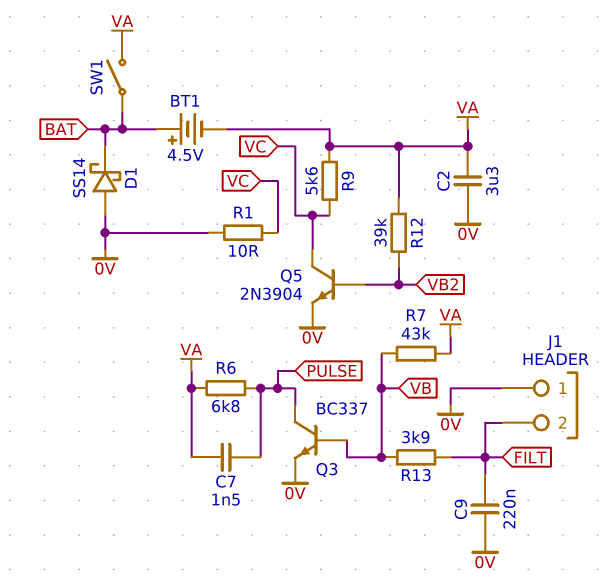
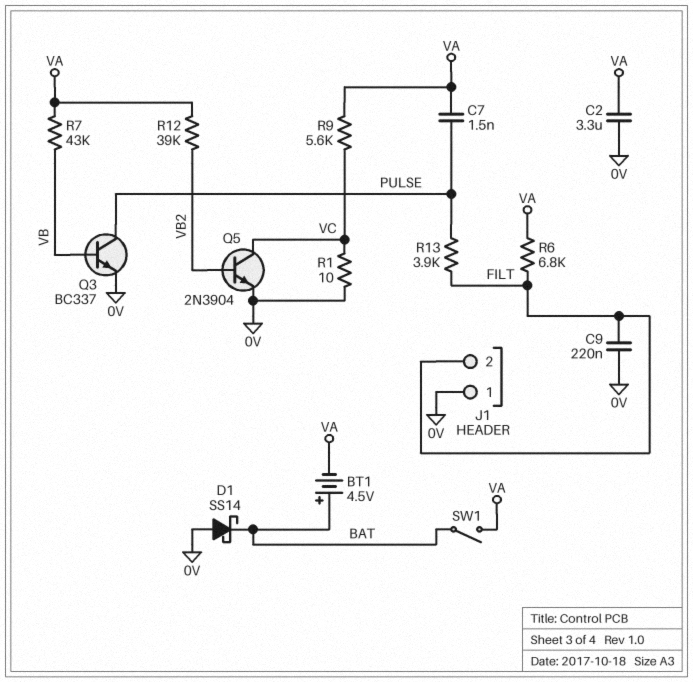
R6: 6.8k (PULSE, VA) -> 6.8k (FILT, VA)
R13: 3.9k (FILT, VB) -> 3.9k (FILT, PULSE)

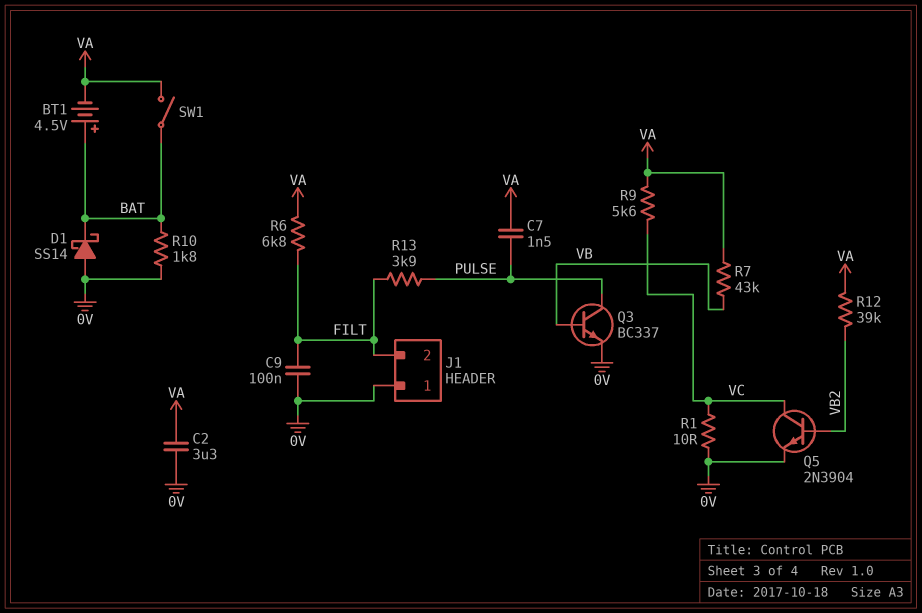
C9: 220nF (0V, FILT) -> 100nF (0V, FILT)
R10: none -> 1.8k (0V, BAT)

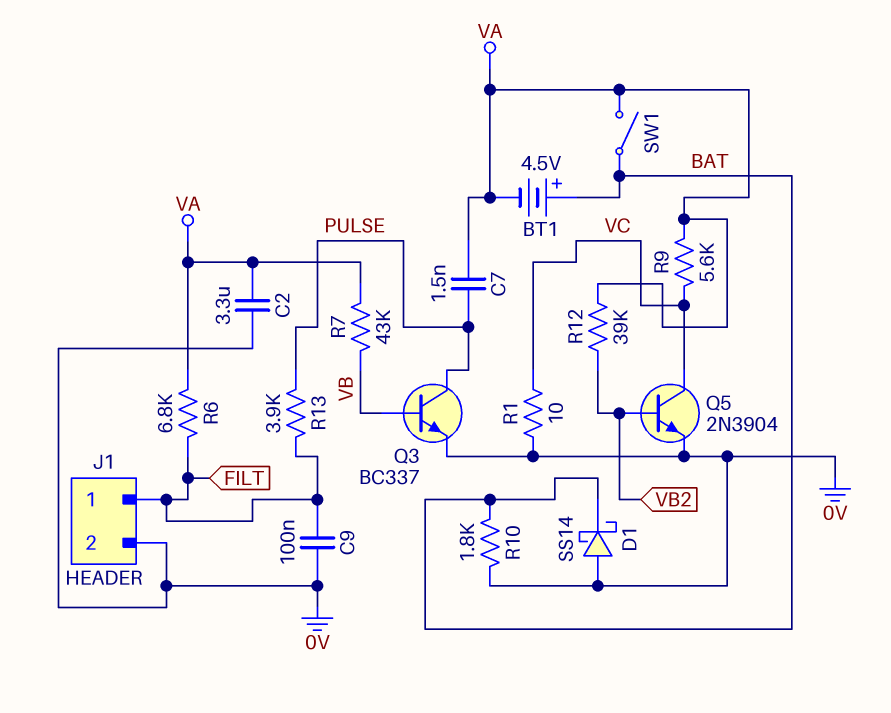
J1 pin 1: 0V -> FILT
J1 pin 2: FILT -> 0V

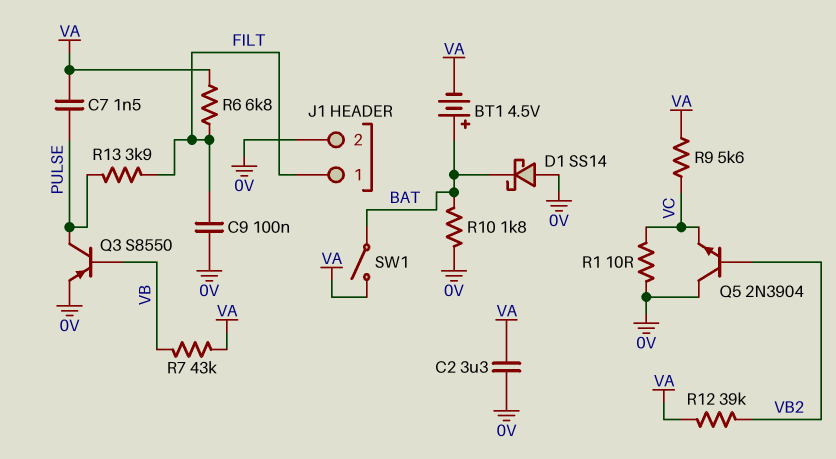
Q3: NPN BC337 (B VB, C PULSE, E 0V) -> PNP S8550 (B VB, C PULSE, E 0V)
Q5: NPN 2N3904 (B VB2, C VC, E 0V) -> NPN 2N3904 (B VB2, C 0V, E VC)

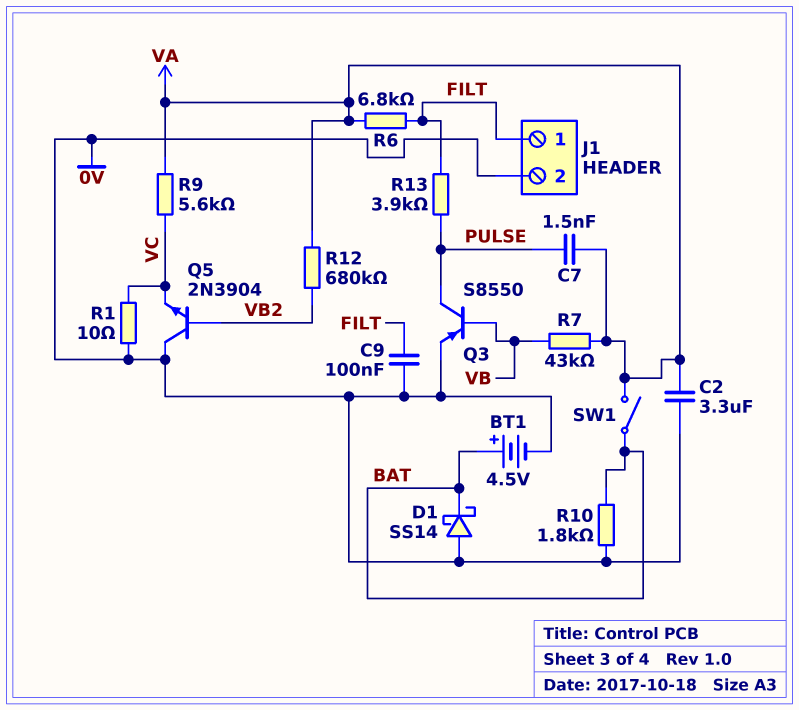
BT1: 4.5V (plus BAT, minus VA) -> 4.5V (plus BAT, minus 0V)
R12: 39k (VA, VB2) -> 680k (VA, VB2)

